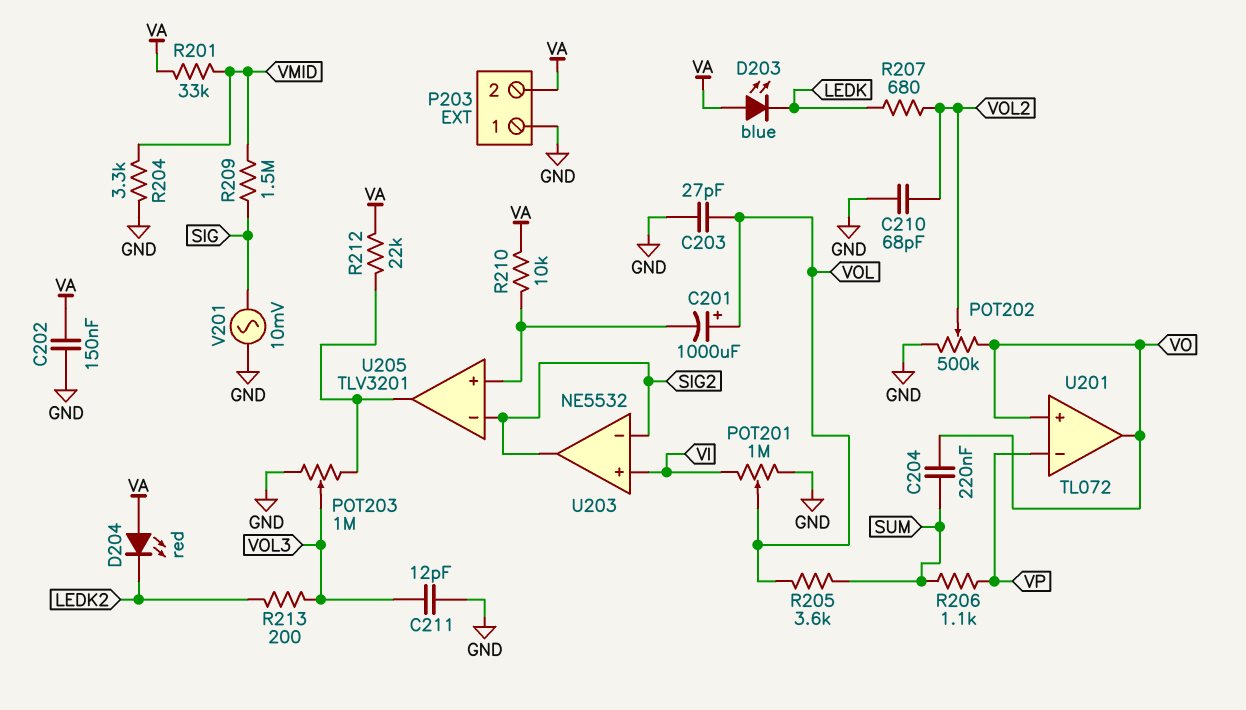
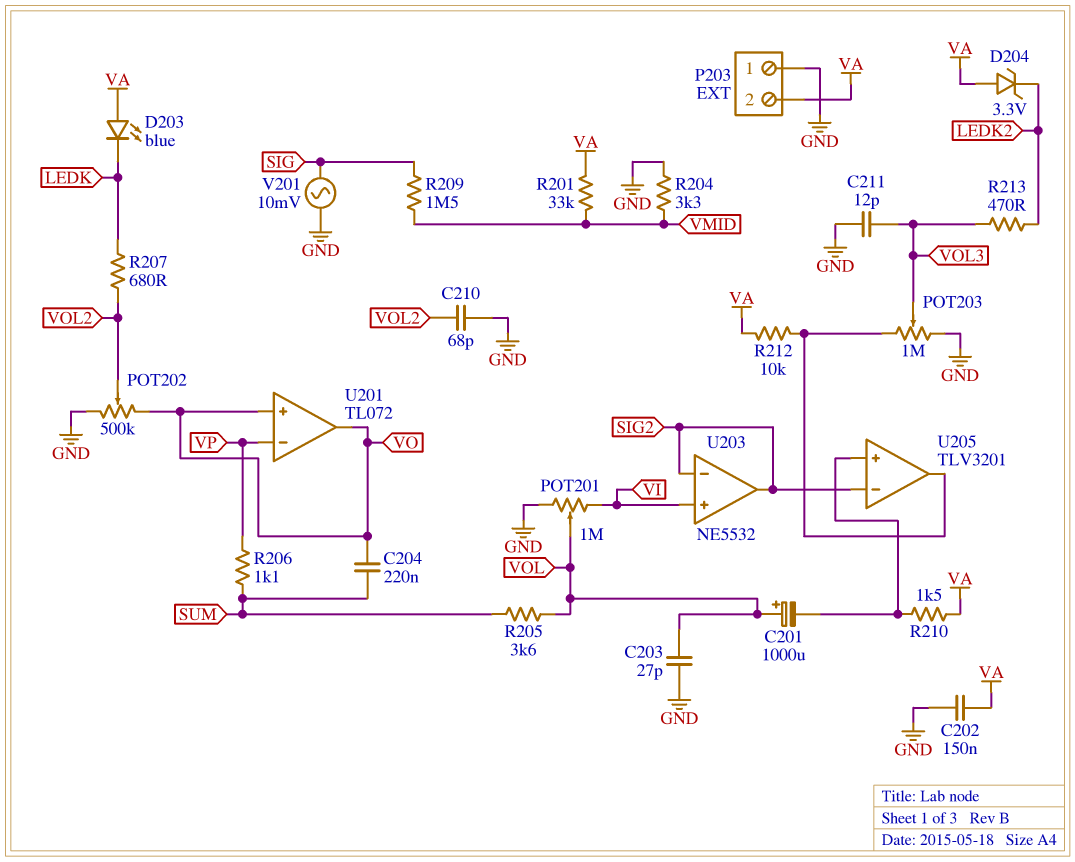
D204: LED red (A VA, K LEDK2) -> zener 3.3V (A VA, K LEDK2)
R210: 10k (U205/in+, VA) -> 1.5k (U205/in+, VA)
R212: 22k (U205/out, VA) -> 10k (U205/out, VA)
R213: 200 (LEDK2, VOL3) -> 470 (LEDK2, VOL3)

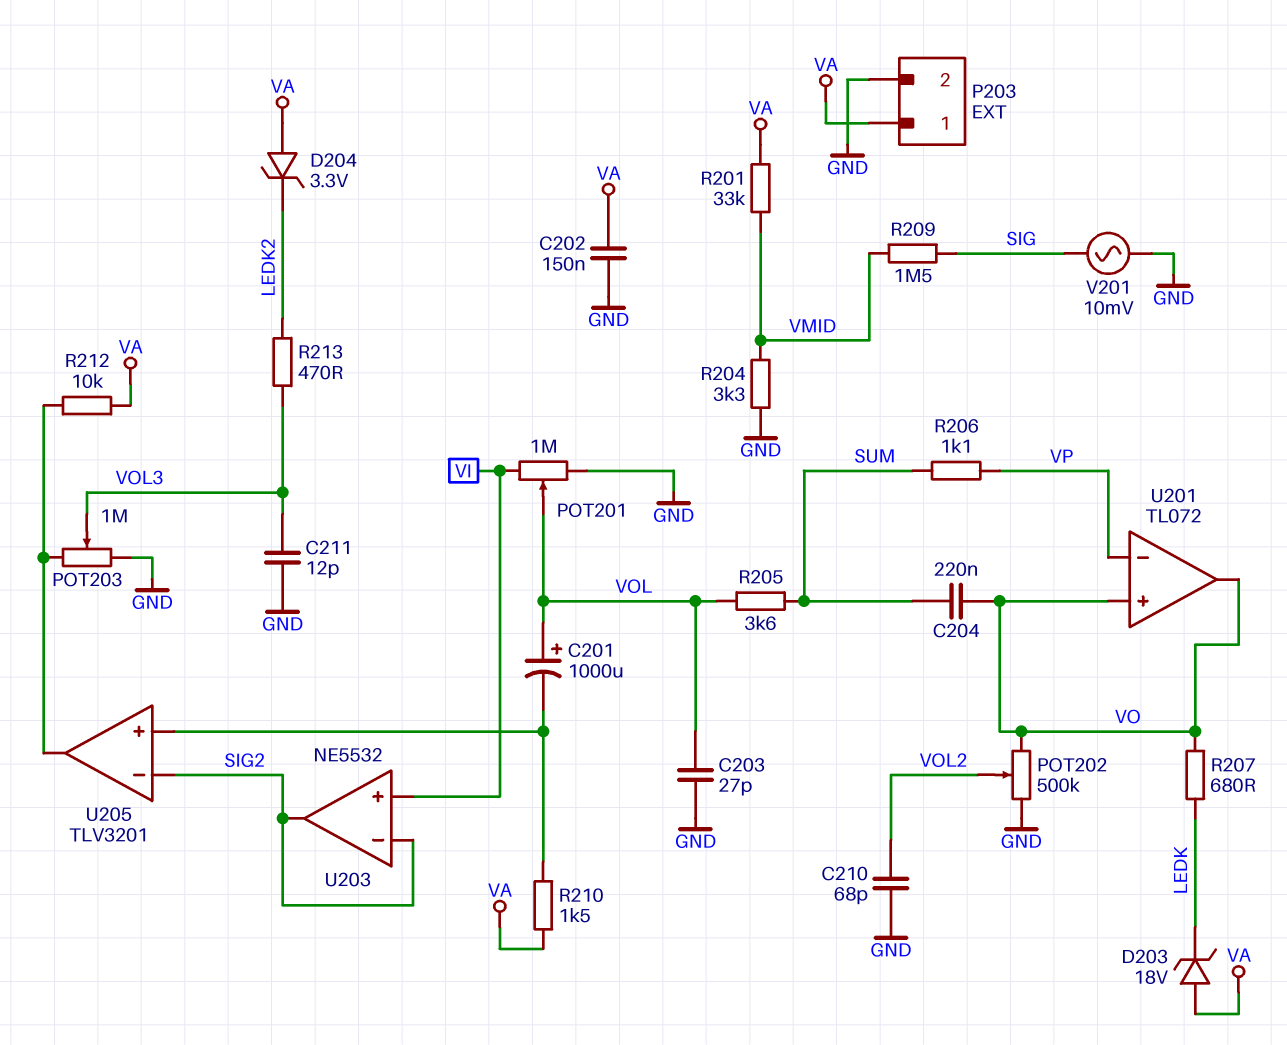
D203: LED blue (A VA, K LEDK) -> zener 18V (A VA, K LEDK)
P203 pin 1: GND -> VA
P203 pin 2: VA -> GND
R207: 680 (LEDK, VOL2) -> 680 (LEDK, VO)

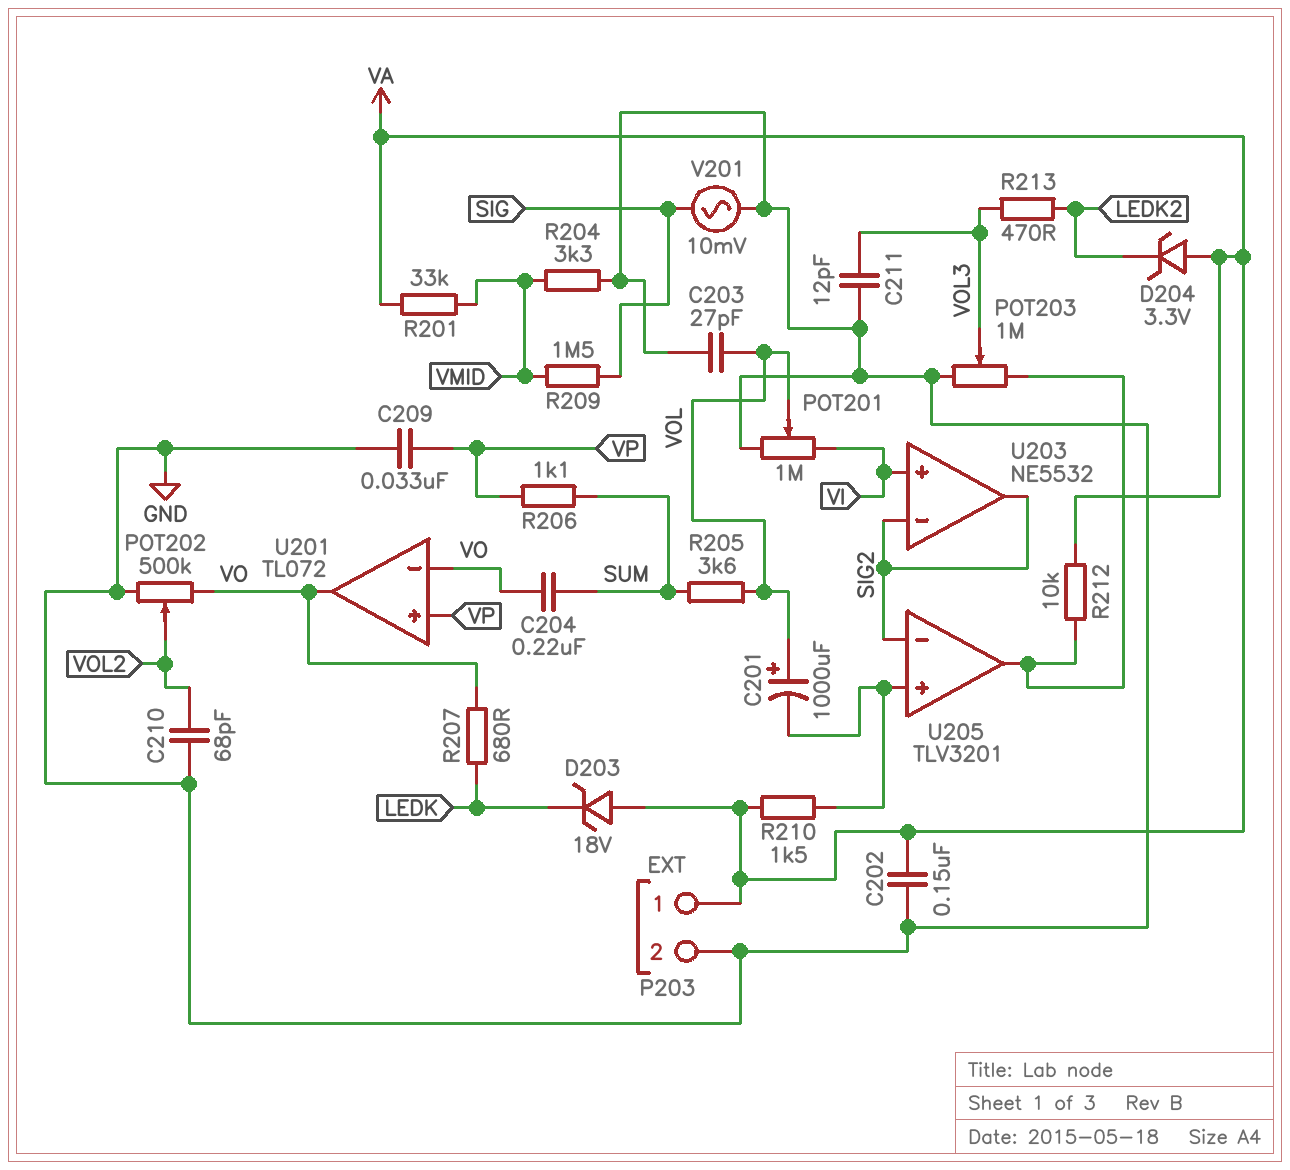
C209: none -> 33nF (GND, VP)
U201 pin in+: VO -> VP
U201 pin in-: VP -> VO

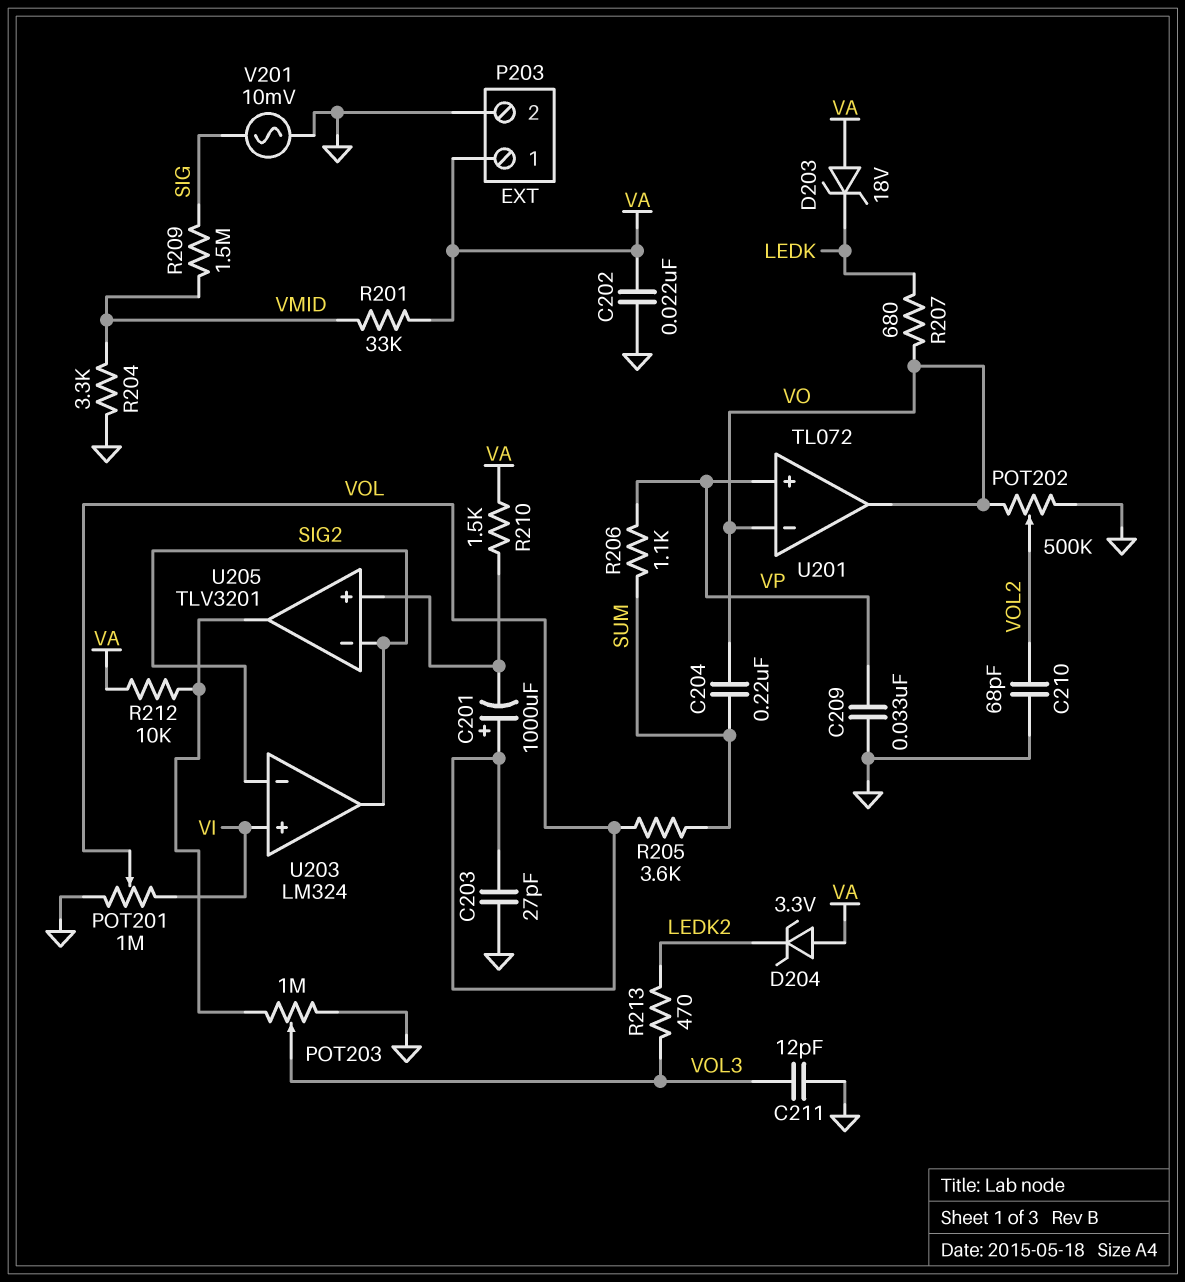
C202: 150nF (GND, VA) -> 22nF (GND, VA)
U203: NE5532 -> LM324

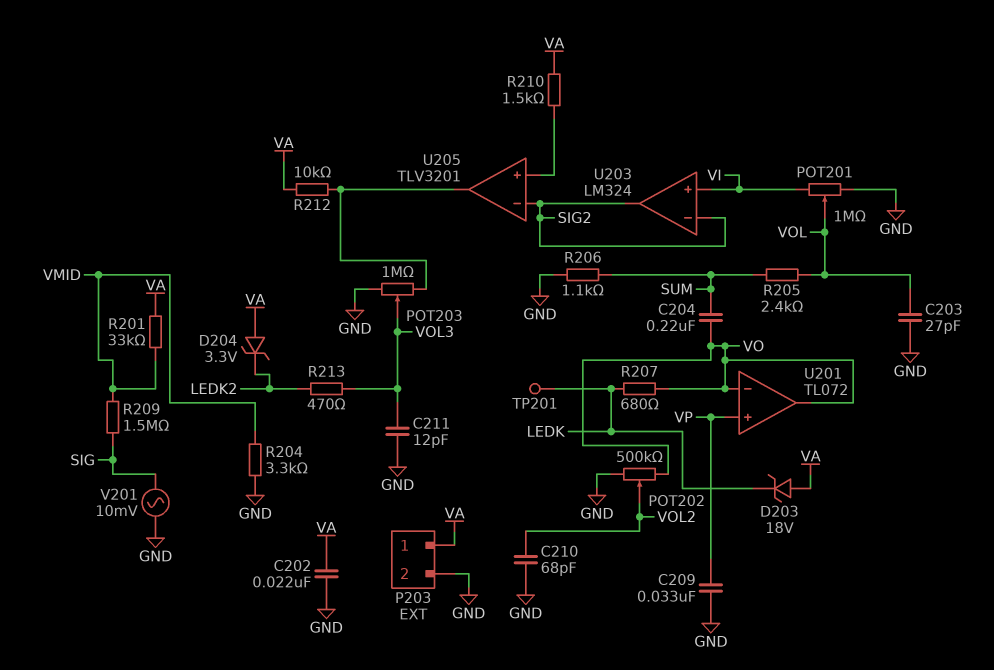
C201: 1000uF (plus VOL, minus U205/in+) -> none
R205: 3.6k (SUM, VOL) -> 2.4k (SUM, VOL)
R206: 1.1k (SUM, VP) -> 1.1k (GND, SUM)
TP201: none -> test point (LEDK)

